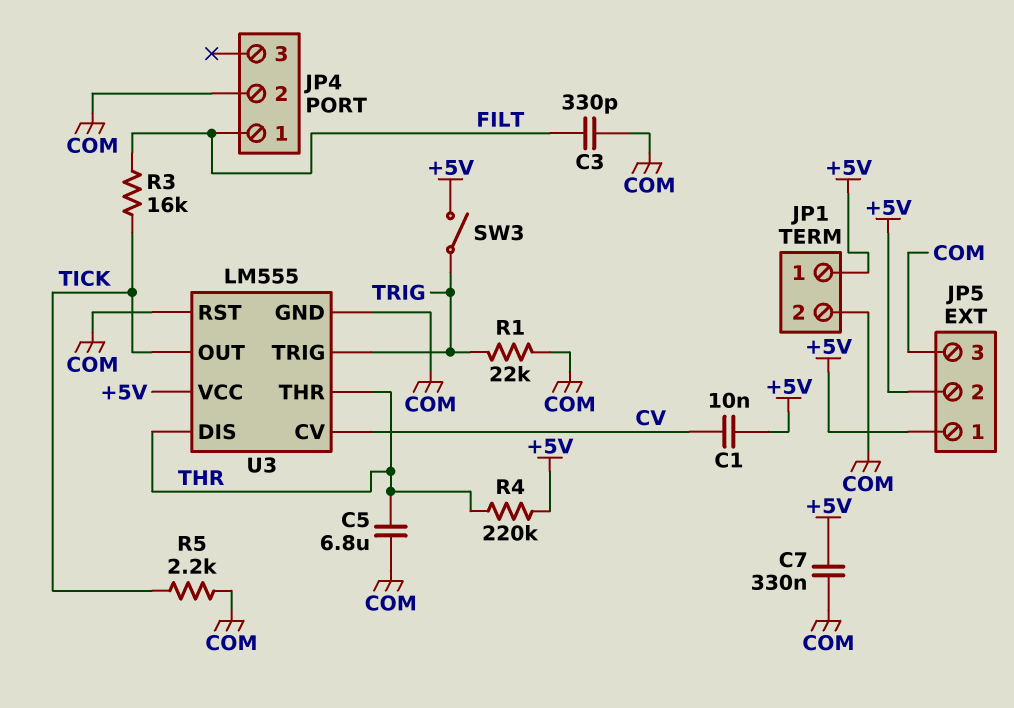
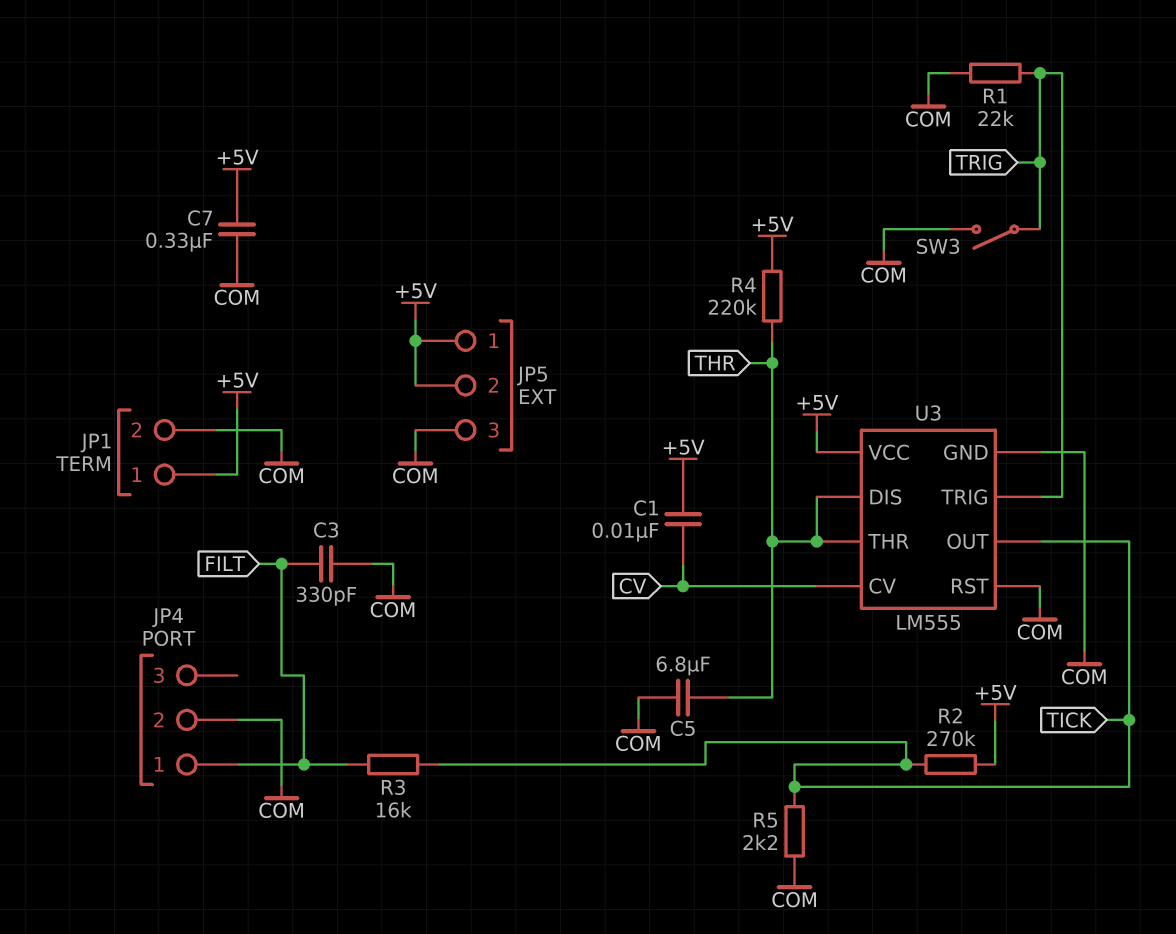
R2: none -> 270k (+5V, TICK)
SW3: switch (+5V, TRIG) -> switch (COM, TRIG)

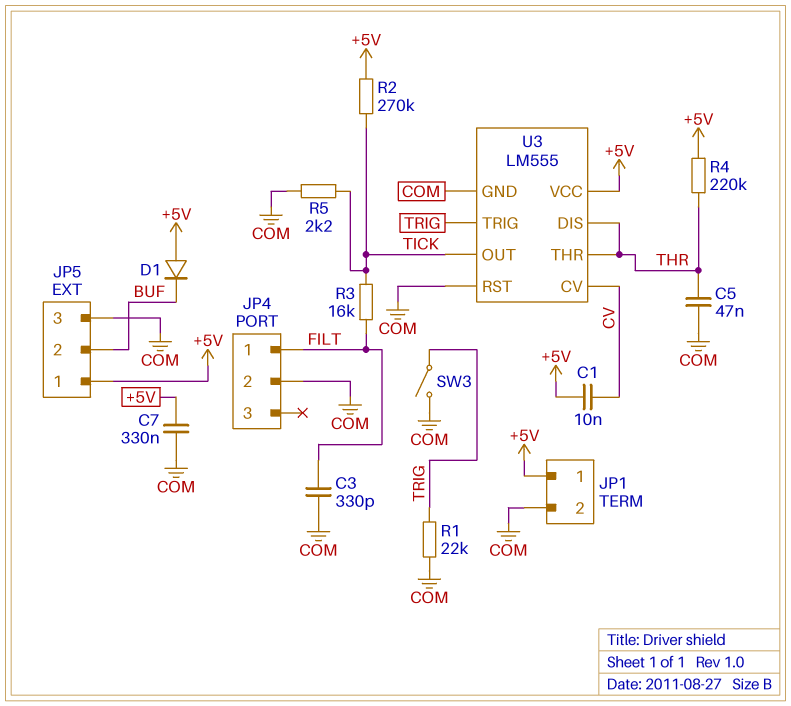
C5: 6.8uF (COM, THR) -> 47nF (COM, THR)
D1: none -> diode (A +5V, K BUF)
JP5 pin 2: +5V -> BUF

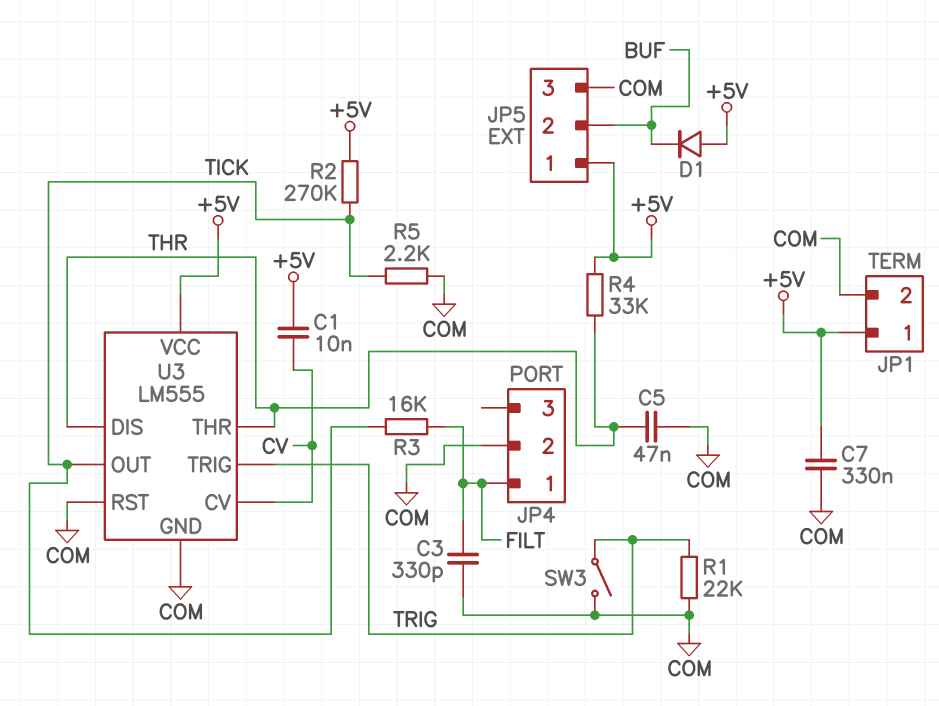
R4: 220k (+5V, THR) -> 33k (+5V, THR)

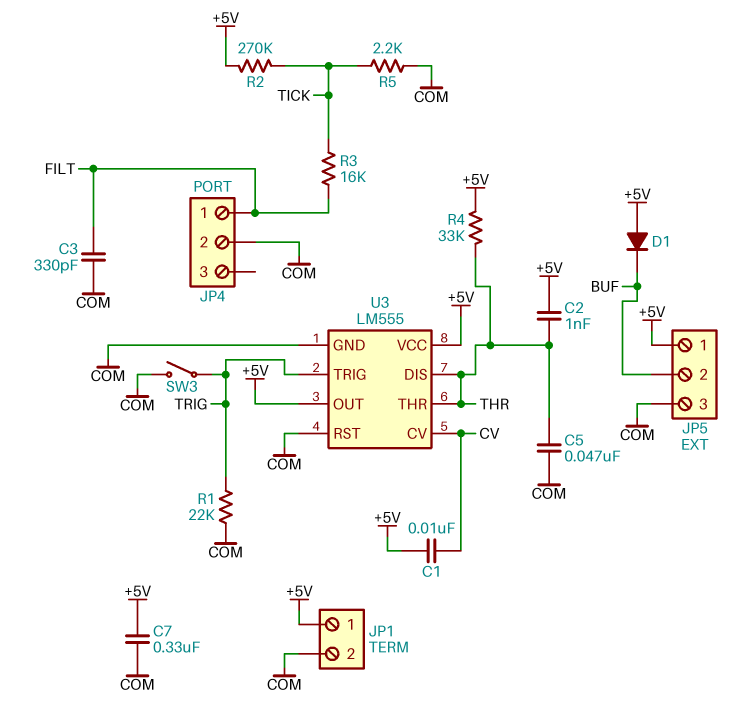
C2: none -> 1nF (+5V, THR)
U3 pin OUT: TICK -> +5V

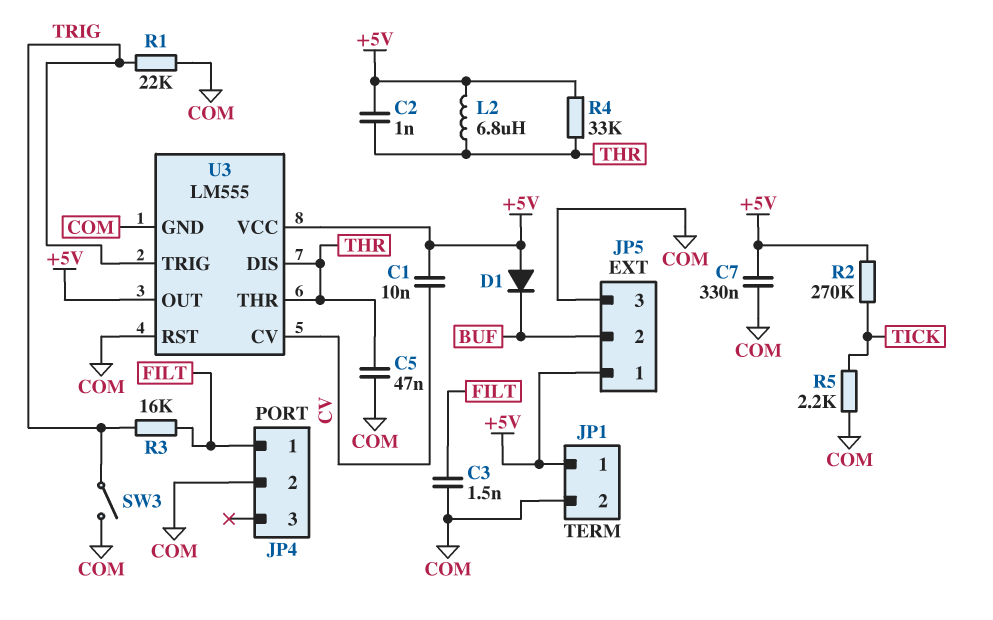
C3: 330pF (COM, FILT) -> 1.5nF (COM, FILT)
L2: none -> 6.8uH (+5V, THR)
R3: 16k (FILT, TICK) -> 16k (FILT, TRIG)

